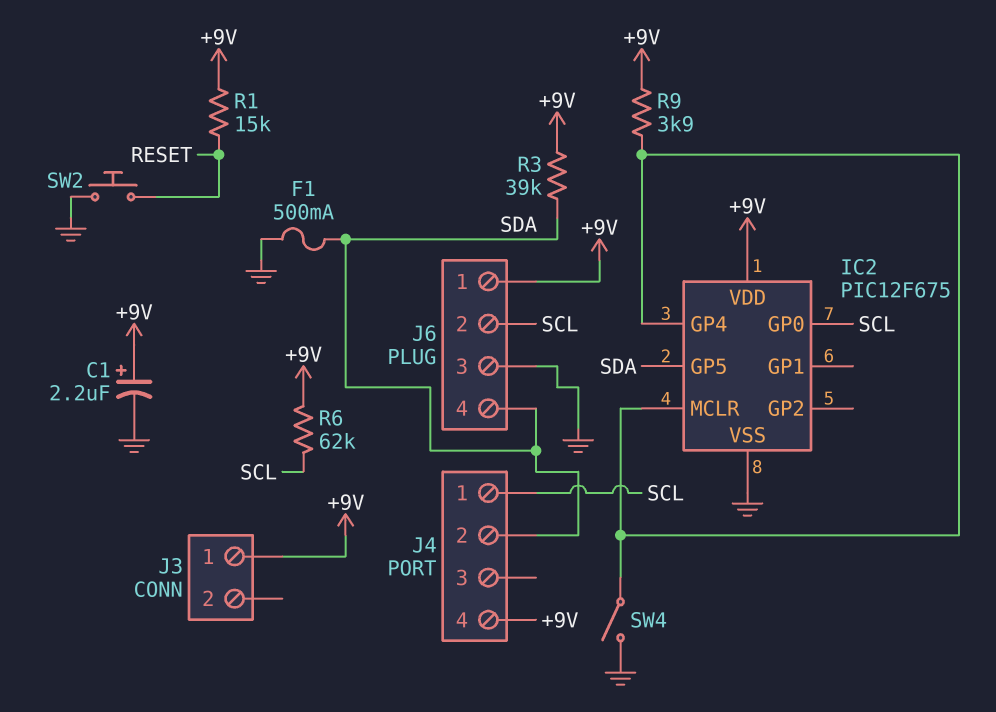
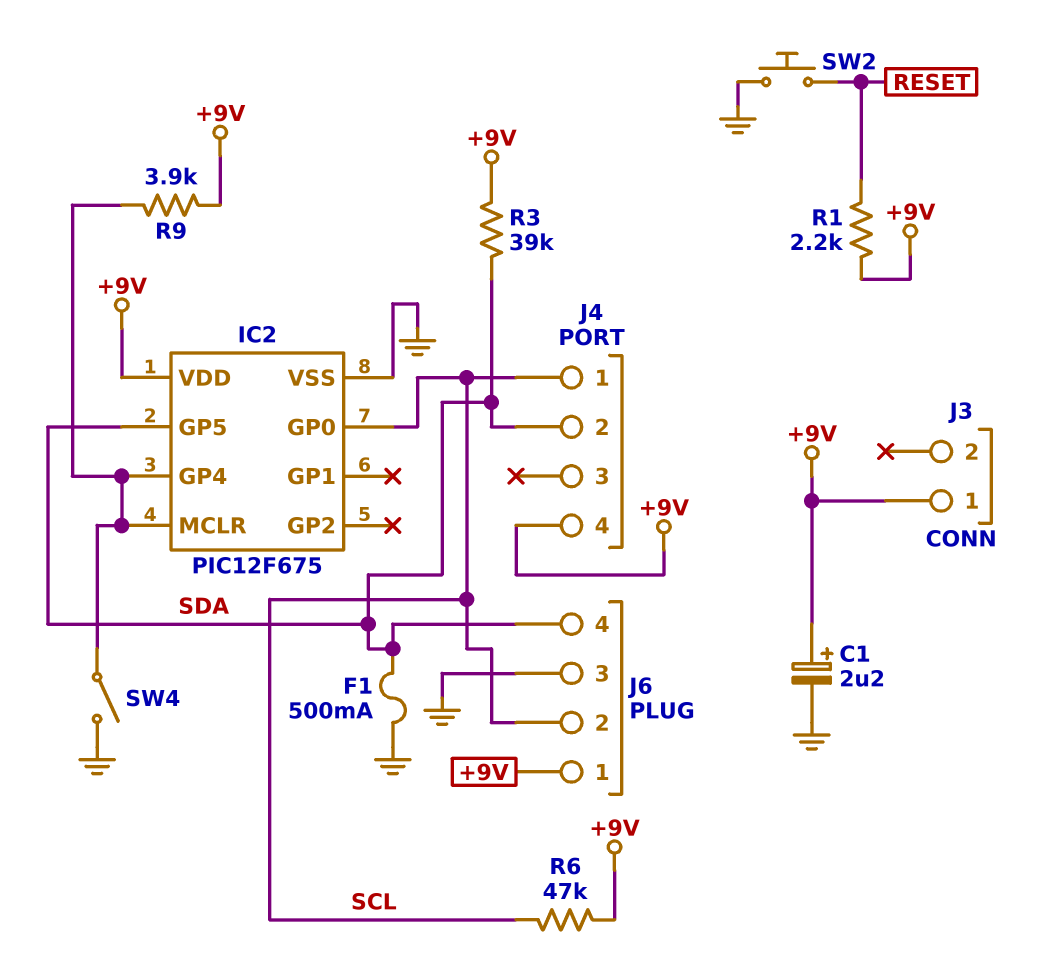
R1: 15k (+9V, RESET) -> 2.2k (+9V, RESET)
R6: 62k (+9V, SCL) -> 47k (+9V, SCL)

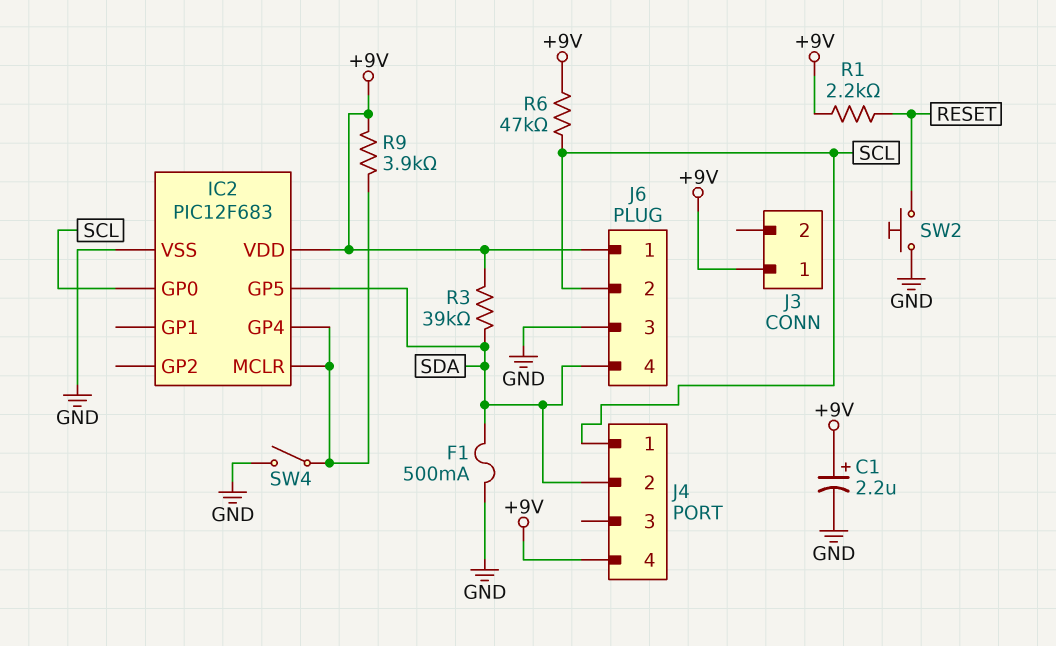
IC2: PIC12F675 -> PIC12F683

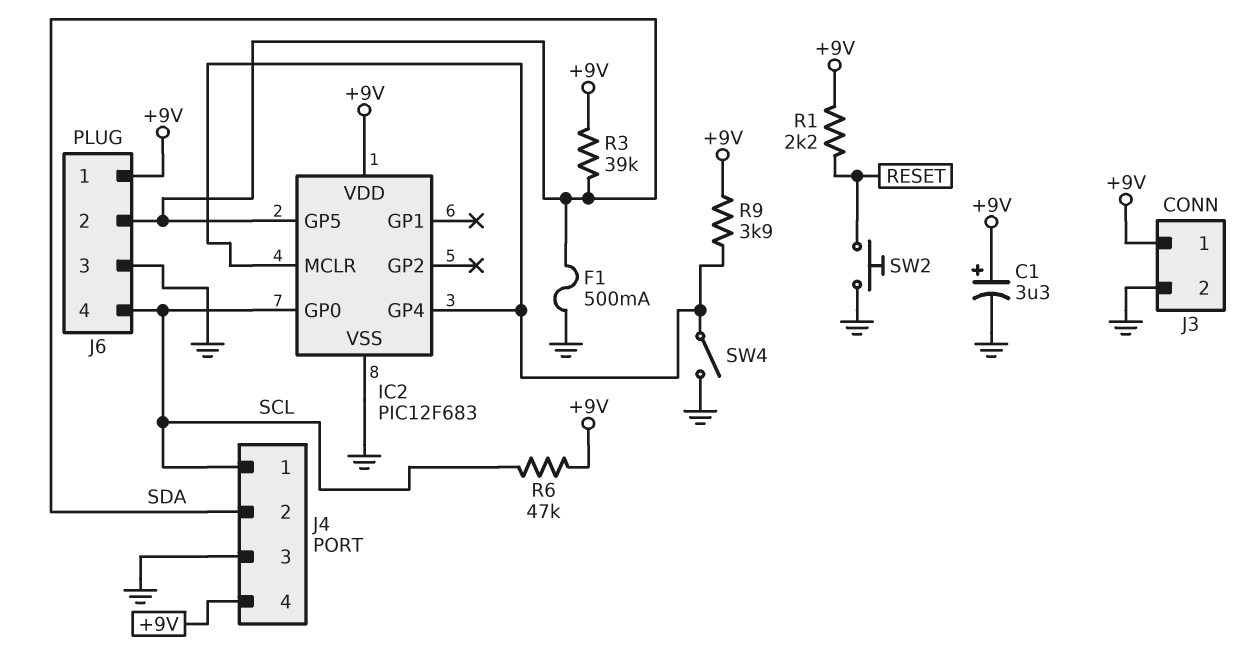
C1: 2.2uF (plus +9V, minus GND) -> 3.3uF (plus +9V, minus GND)
J3 pin 2: none -> GND
J4 pin 3: none -> GND
J6 pin 2: SCL -> SDA
J6 pin 4: SDA -> SCL

